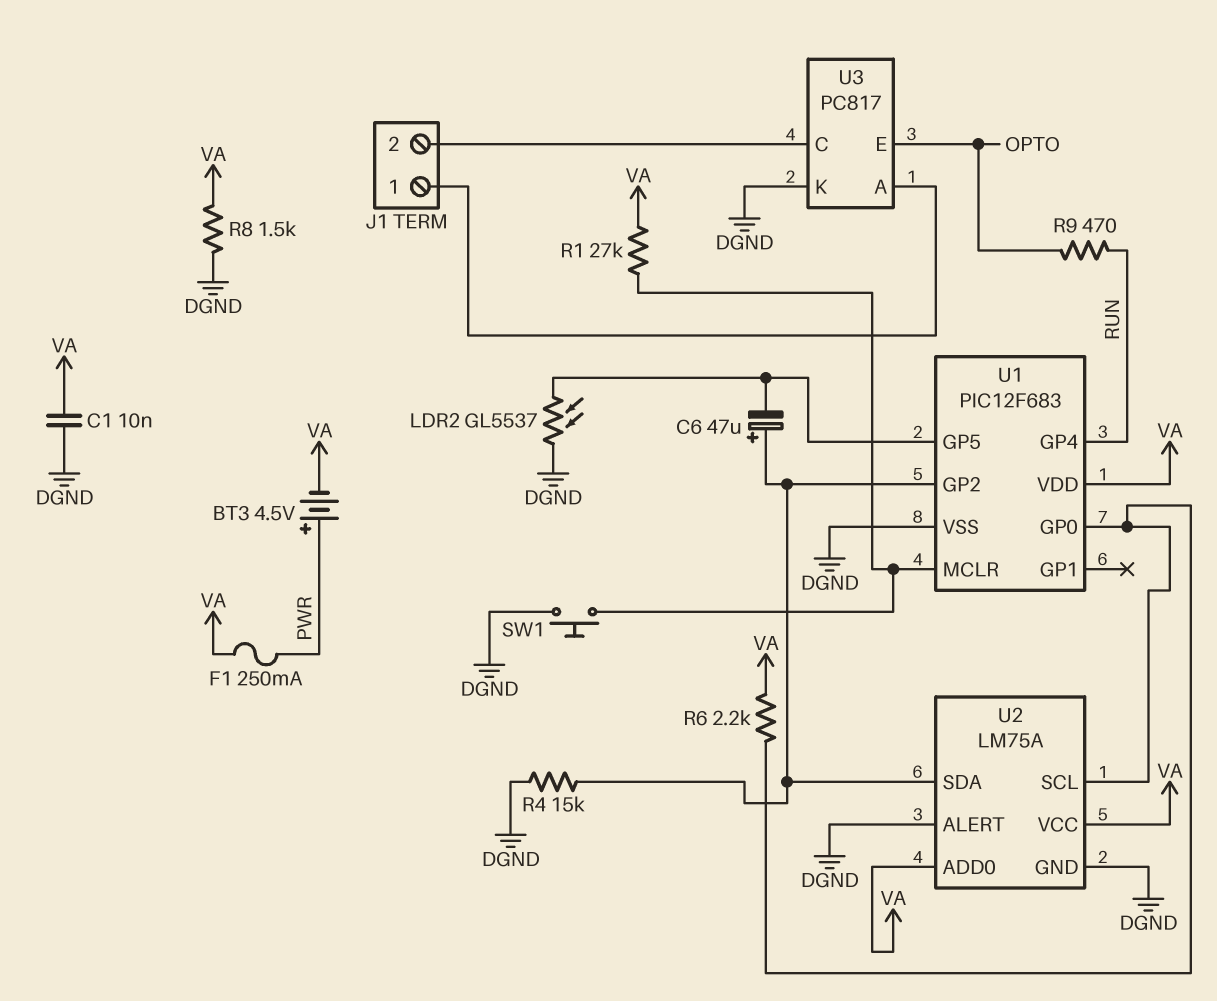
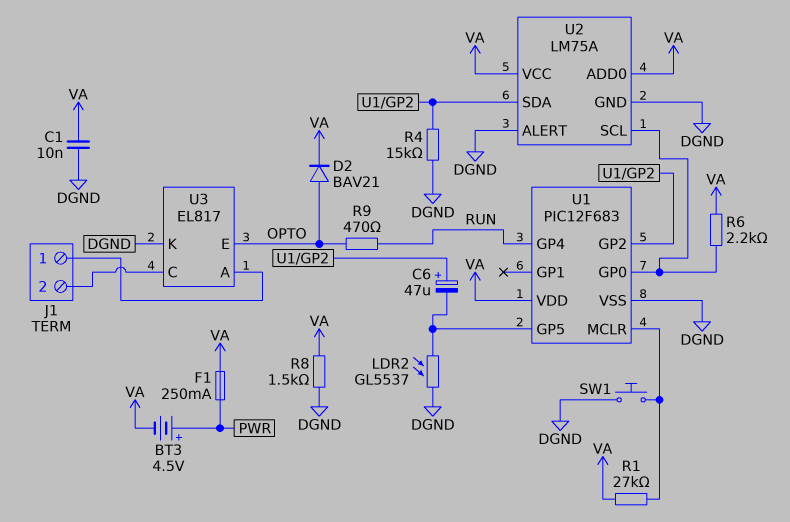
D2: none -> diode BAV21 (A OPTO, K VA)
U3: PC817 -> EL817

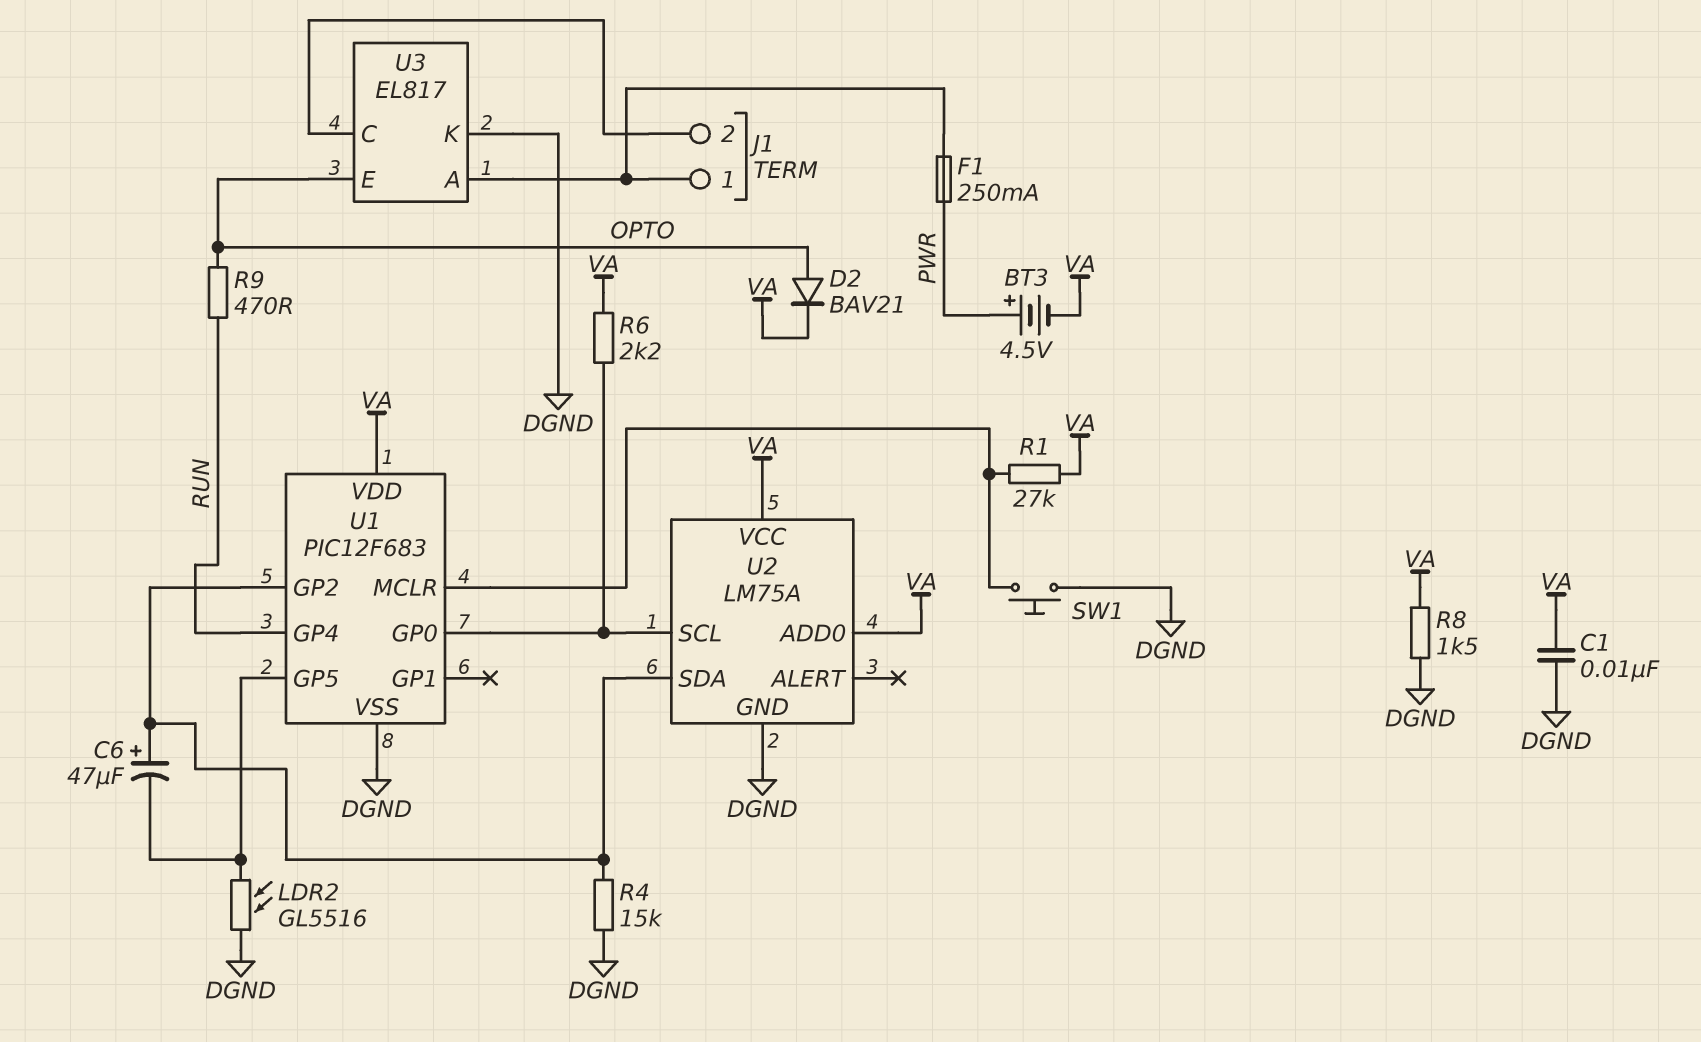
F1: 250mA (PWR, VA) -> 250mA (J1/1, PWR)
LDR2: GL5537 (DGND, U1/GP5) -> GL5516 (DGND, U1/GP5)
U2 pin ALERT: DGND -> none

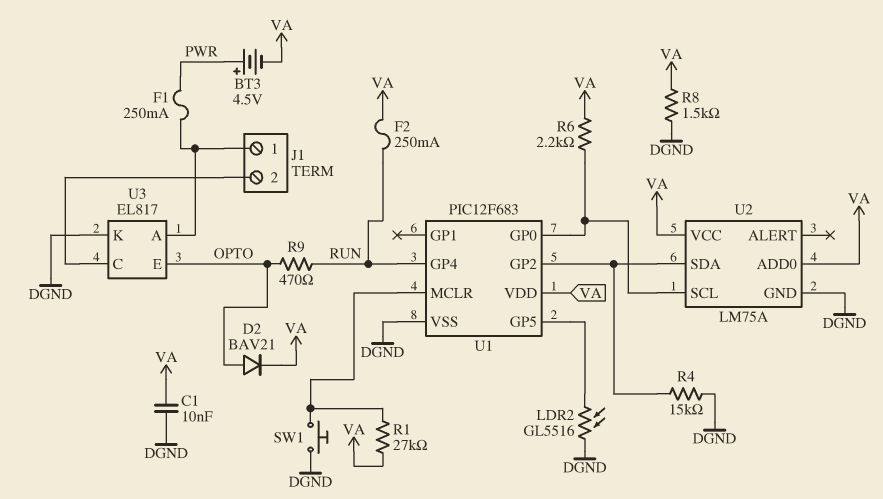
C6: 47uF (plus U1/GP2, minus U1/GP5) -> none
F2: none -> 250mA (RUN, VA)

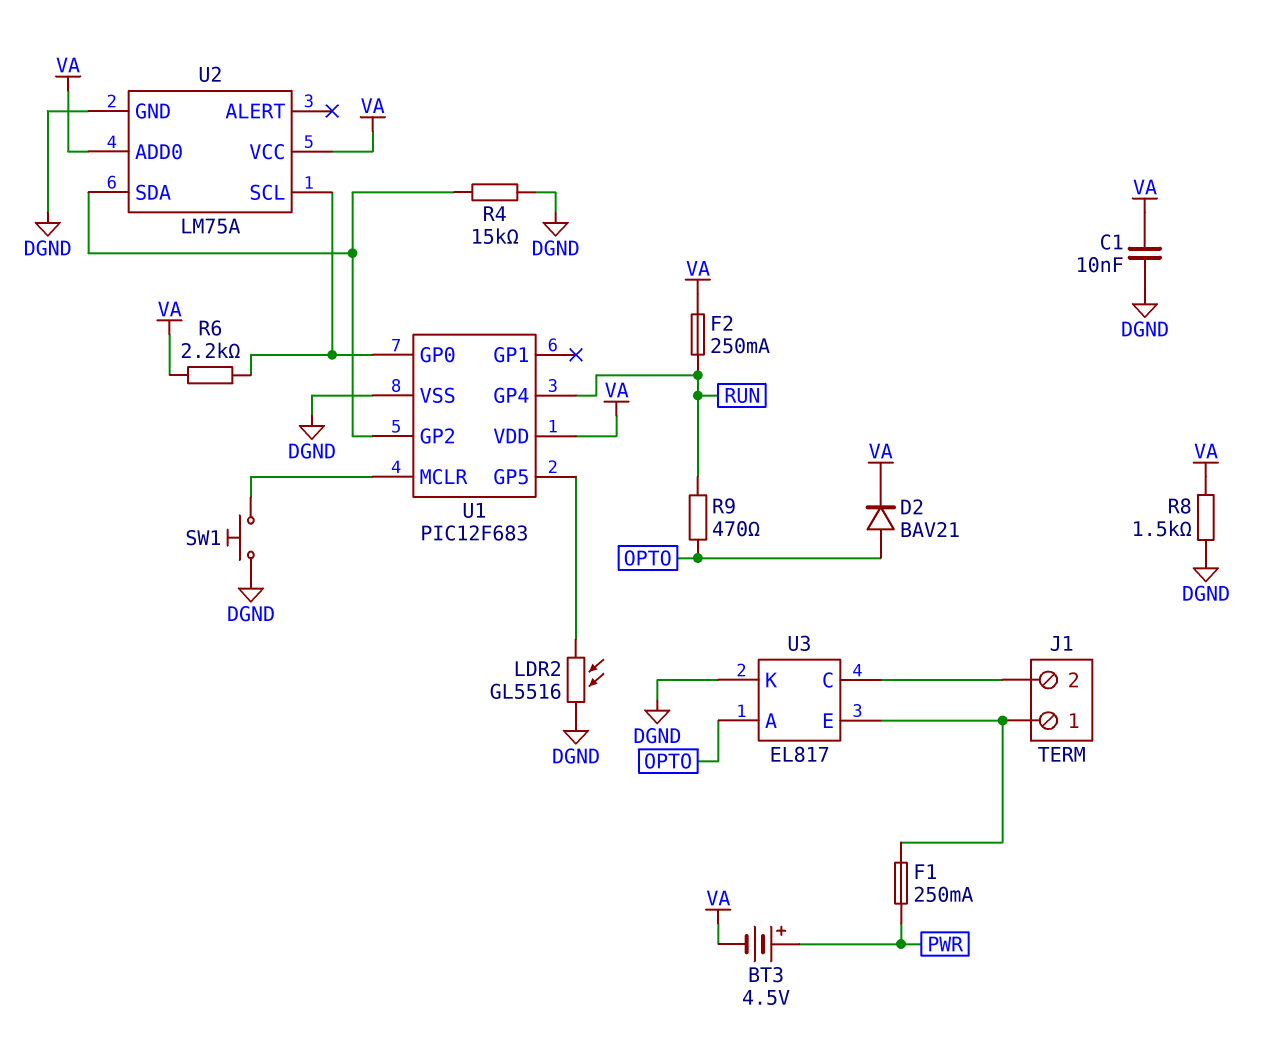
R1: 27k (U1/MCLR, VA) -> none
U3 pin A: J1/1 -> OPTO
U3 pin E: OPTO -> J1/1

